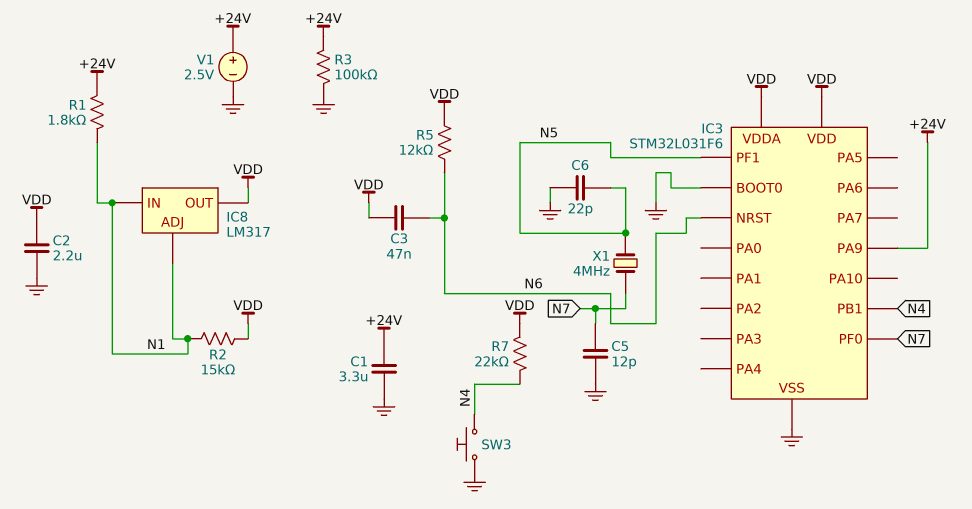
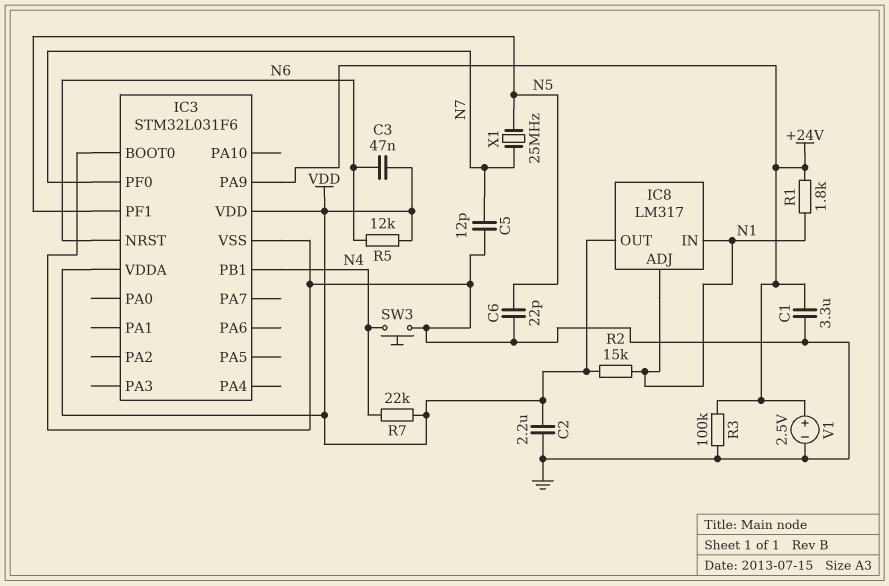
X1: 4MHz (N5, N7) -> 25MHz (N5, N7)

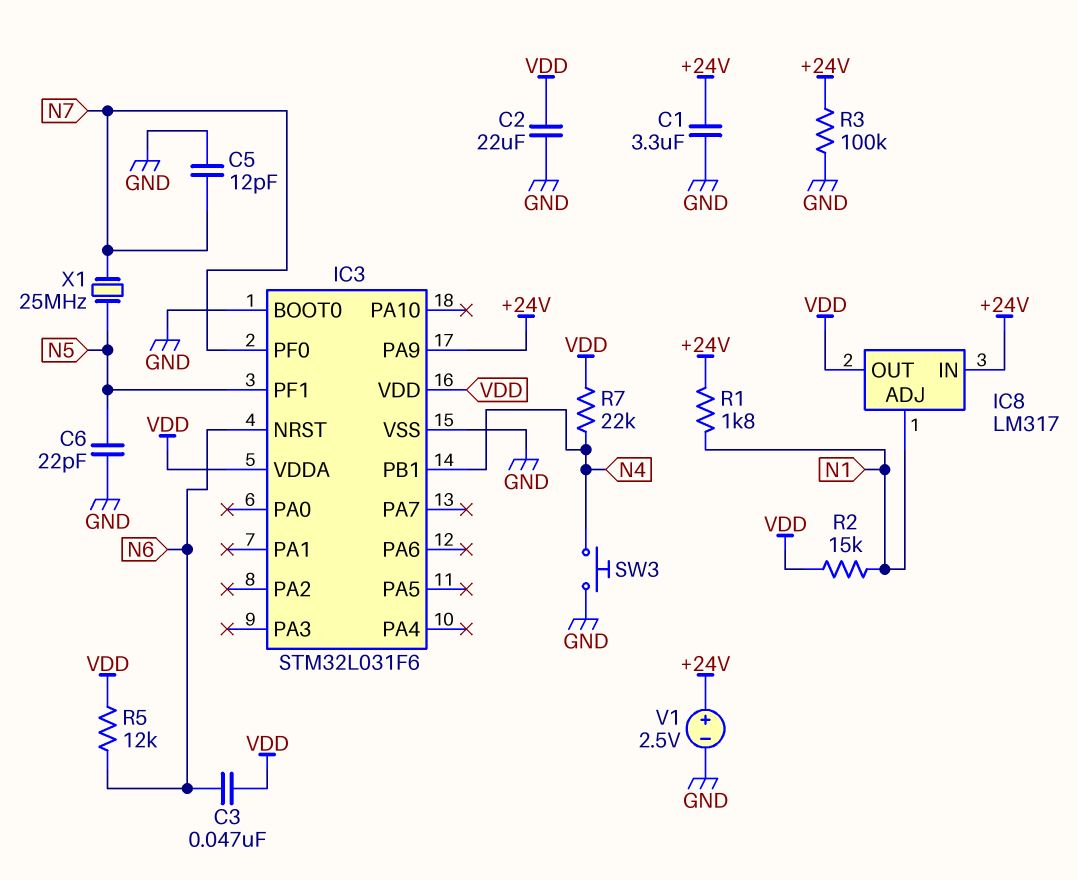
C2: 2.2uF (GND, VDD) -> 22uF (GND, VDD)
IC8 pin IN: N1 -> +24V

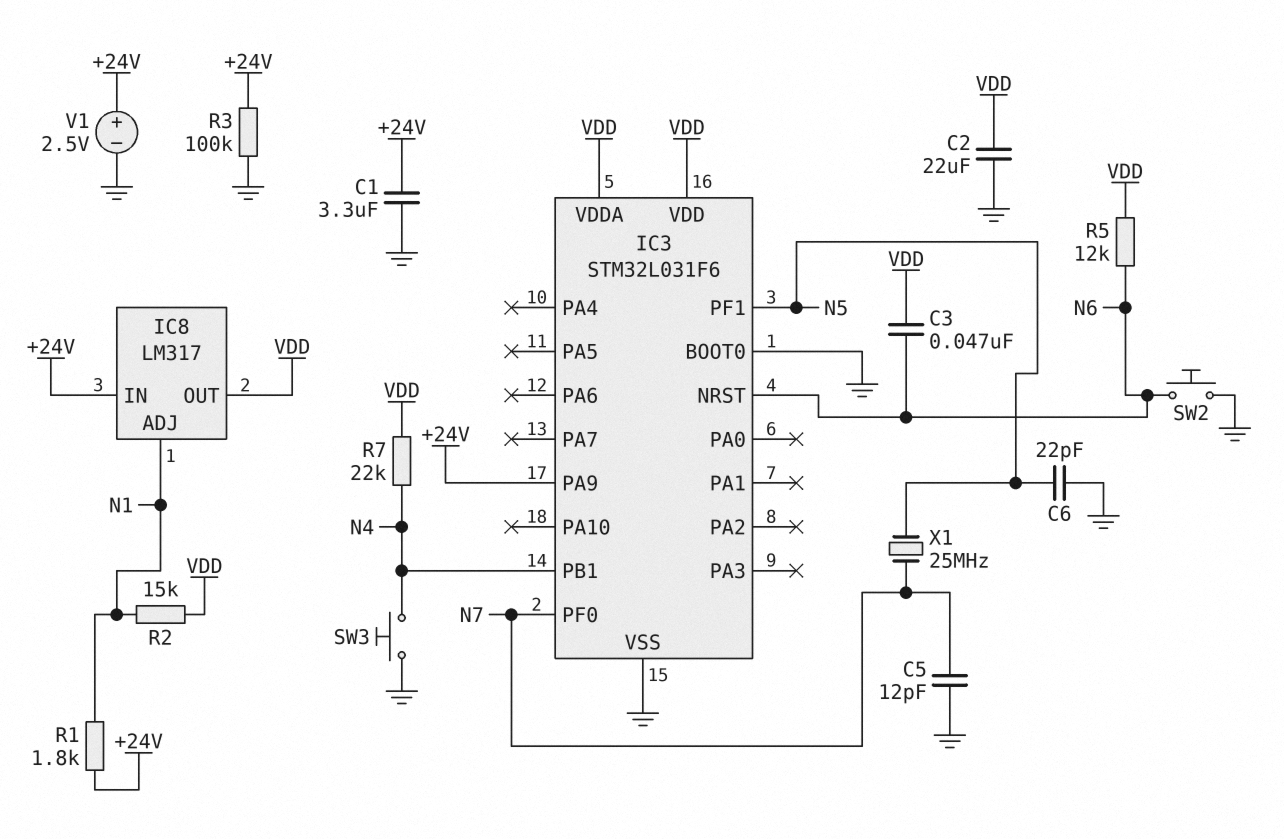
SW2: none -> button (GND, N6)

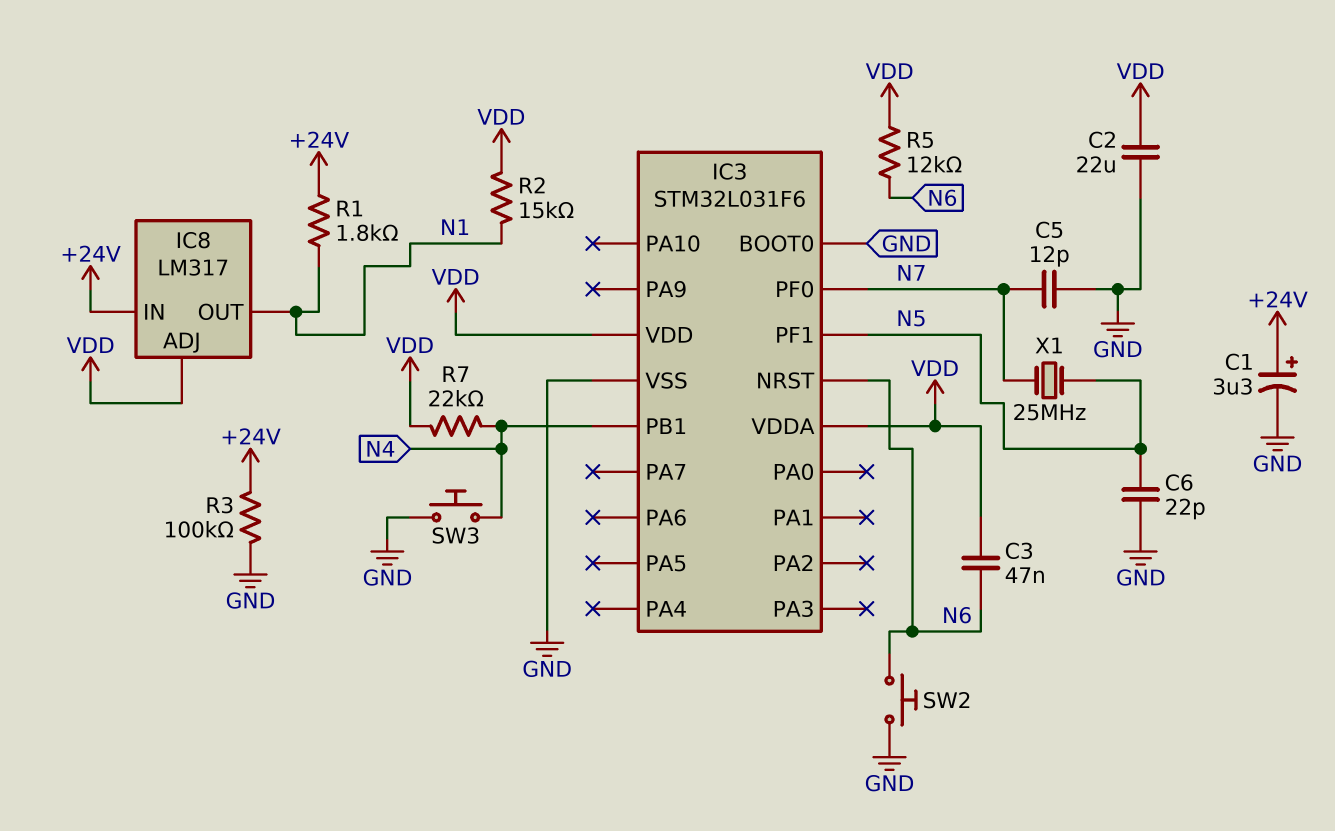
C1: 3.3uF (+24V, GND) -> 3.3uF (plus +24V, minus GND)
IC3 pin PA9: +24V -> none
IC8 pin ADJ: N1 -> VDD
IC8 pin OUT: VDD -> N1
V1: 2.5V (plus +24V, minus GND) -> none

